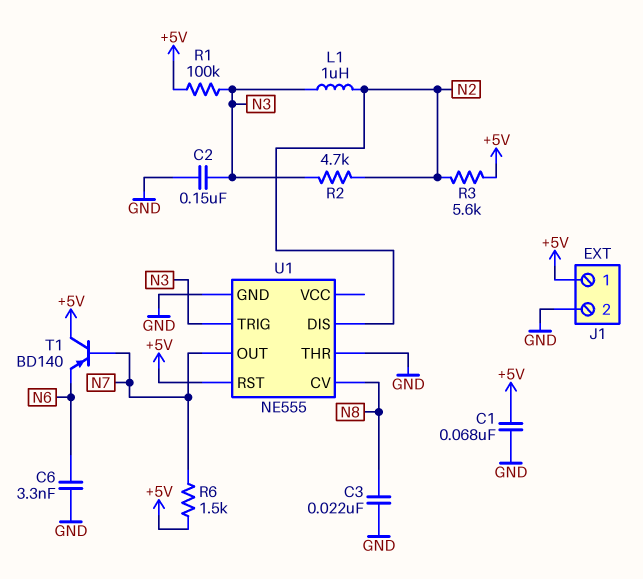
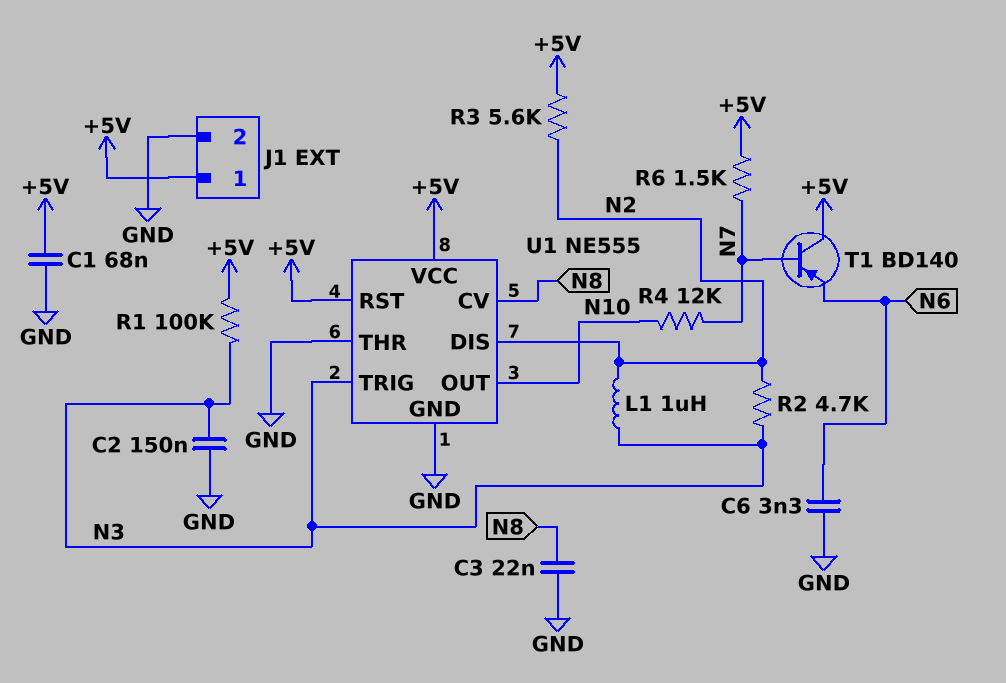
R4: none -> 12k (N7, N10)
U1 pin OUT: N7 -> N10
U1 pin VCC: none -> +5V

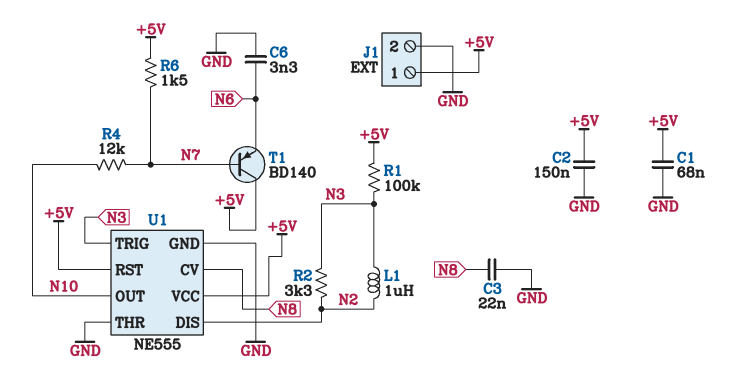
C2: 150nF (GND, N3) -> 150nF (+5V, GND)
R2: 4.7k (N2, N3) -> 3.3k (N2, N3)
R3: 5.6k (+5V, N2) -> none

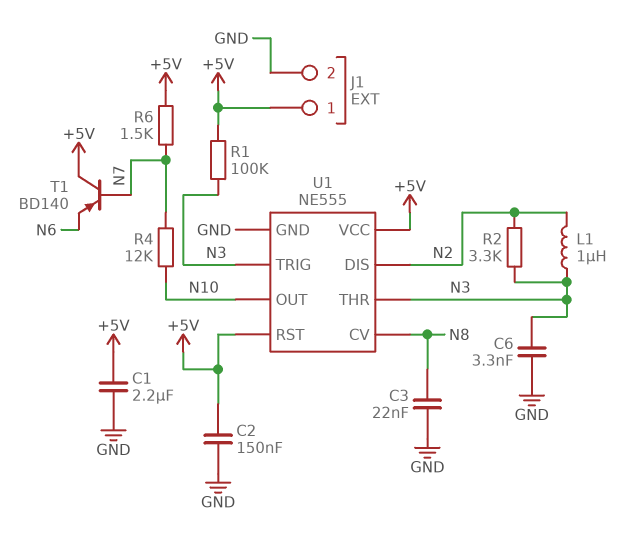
C1: 68nF (+5V, GND) -> 2.2uF (+5V, GND)
C6: 3.3nF (GND, N6) -> 3.3nF (GND, N3)
U1 pin THR: GND -> N3

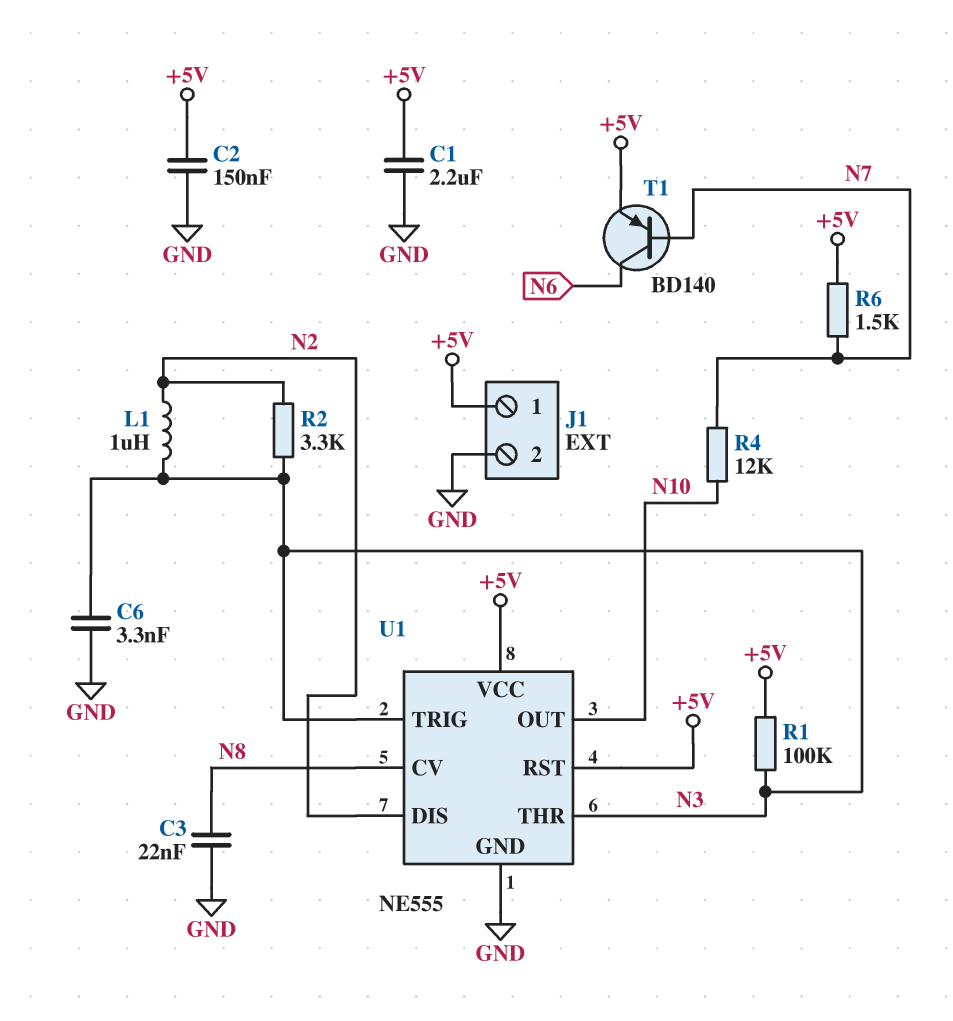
T1: PNP BD140 (B N7, C +5V, E N6) -> PNP BD140 (B N7, C N6, E +5V)

